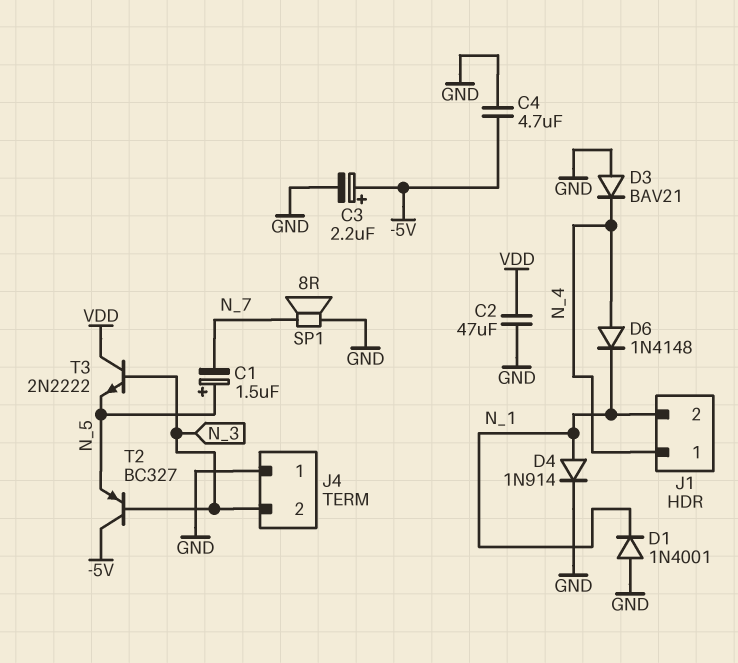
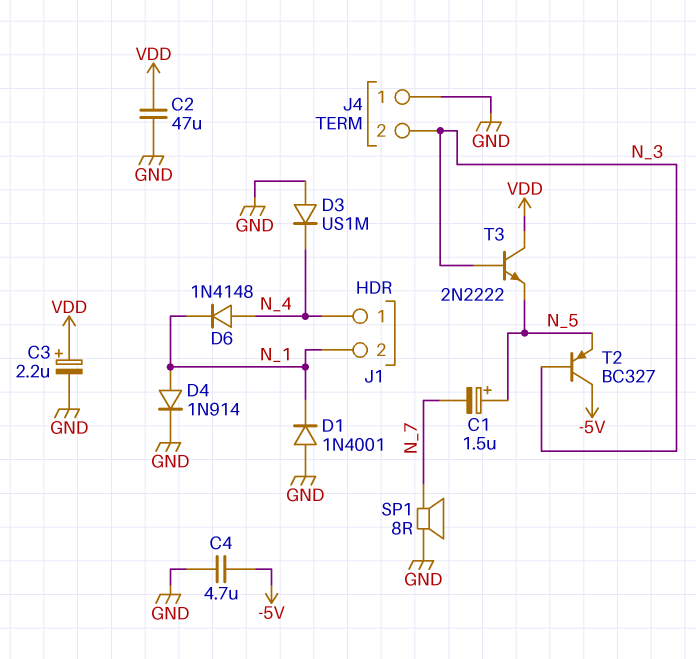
C3: 2.2uF (plus -5V, minus GND) -> 2.2uF (plus VDD, minus GND)
D3: diode BAV21 (A GND, K N_4) -> diode US1M (A GND, K N_4)

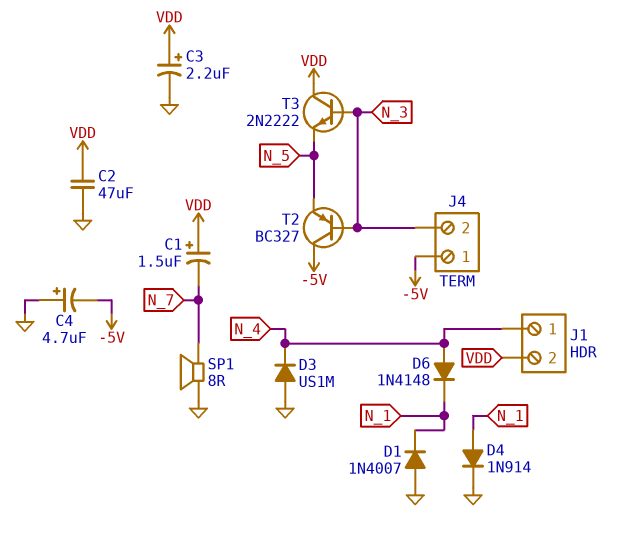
C1: 1.5uF (plus N_5, minus N_7) -> 1.5uF (plus VDD, minus N_7)
C4: 4.7uF (-5V, GND) -> 4.7uF (plus GND, minus -5V)
D1: diode 1N4001 (A GND, K N_1) -> diode 1N4007 (A GND, K N_1)
J1 pin 2: N_1 -> VDD
J4 pin 1: GND -> -5V

